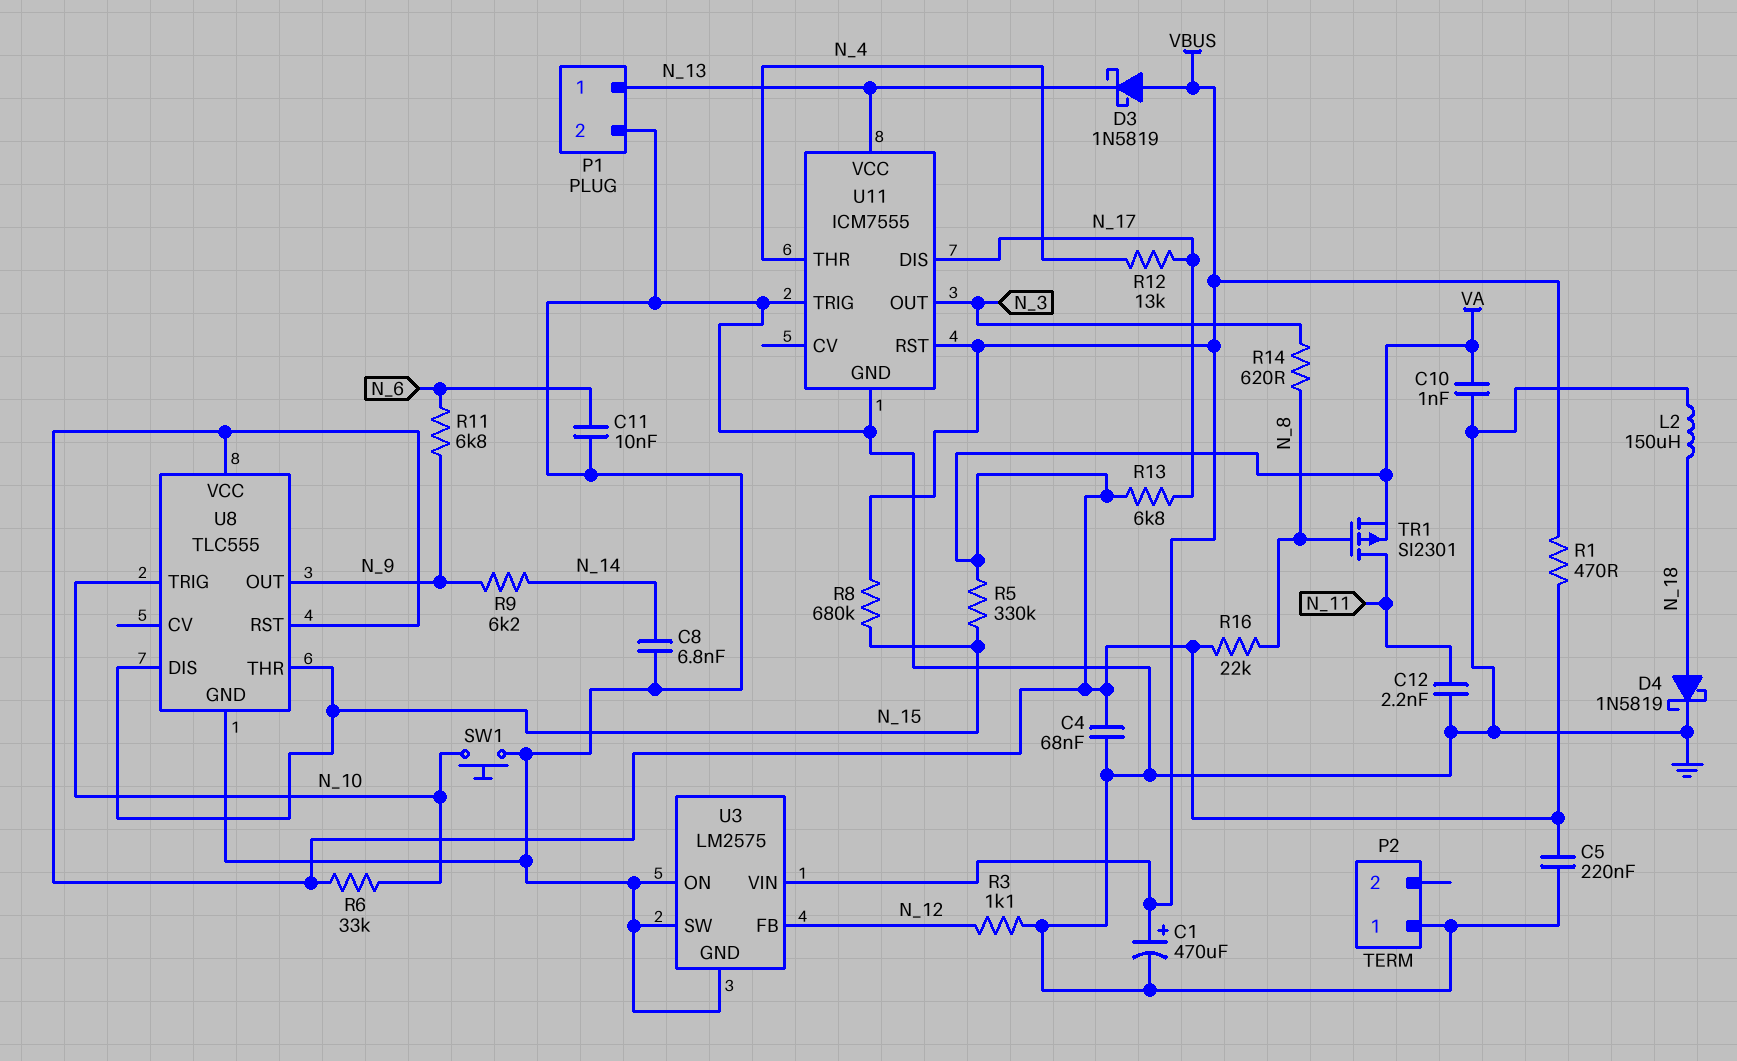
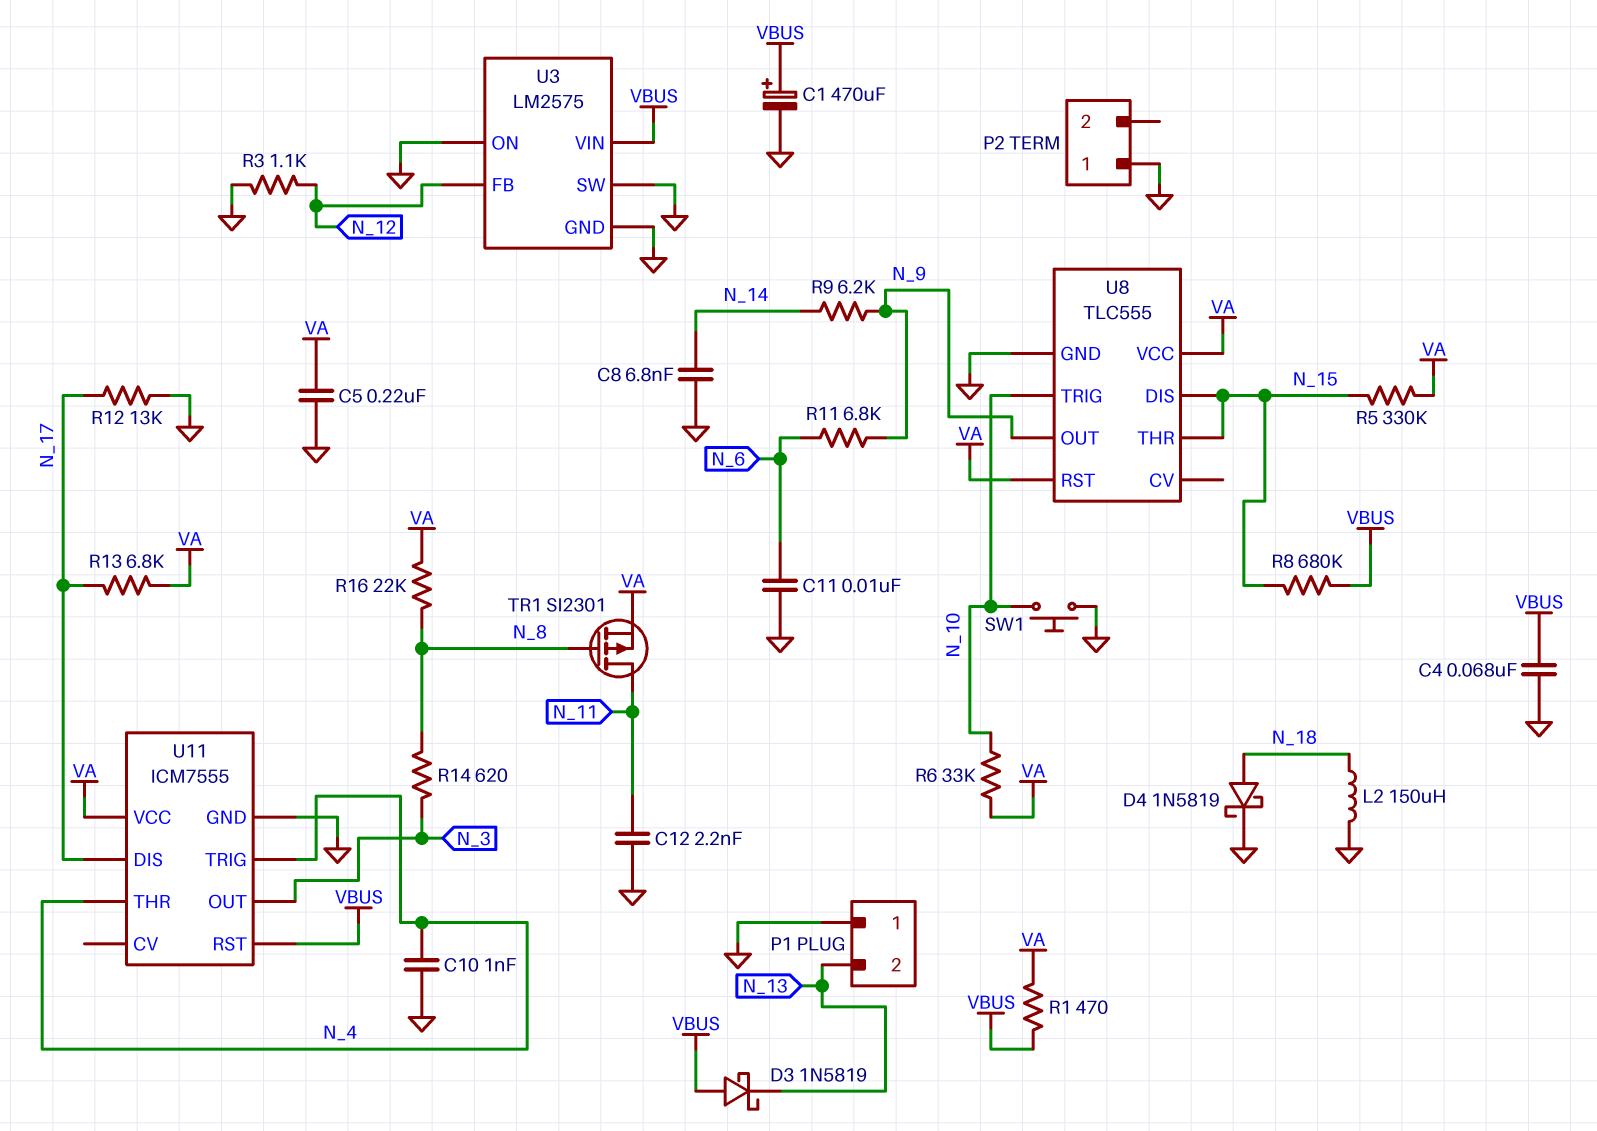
C4: 68nF (GND, VA) -> 68nF (GND, VBUS)
C10: 1nF (GND, VA) -> 1nF (GND, N_4)
P1 pin 1: N_13 -> GND
P1 pin 2: GND -> N_13
R12: 13k (N_4, N_17) -> 13k (GND, N_17)
U11 pin TRIG: GND -> N_4
U11 pin VCC: N_13 -> VA

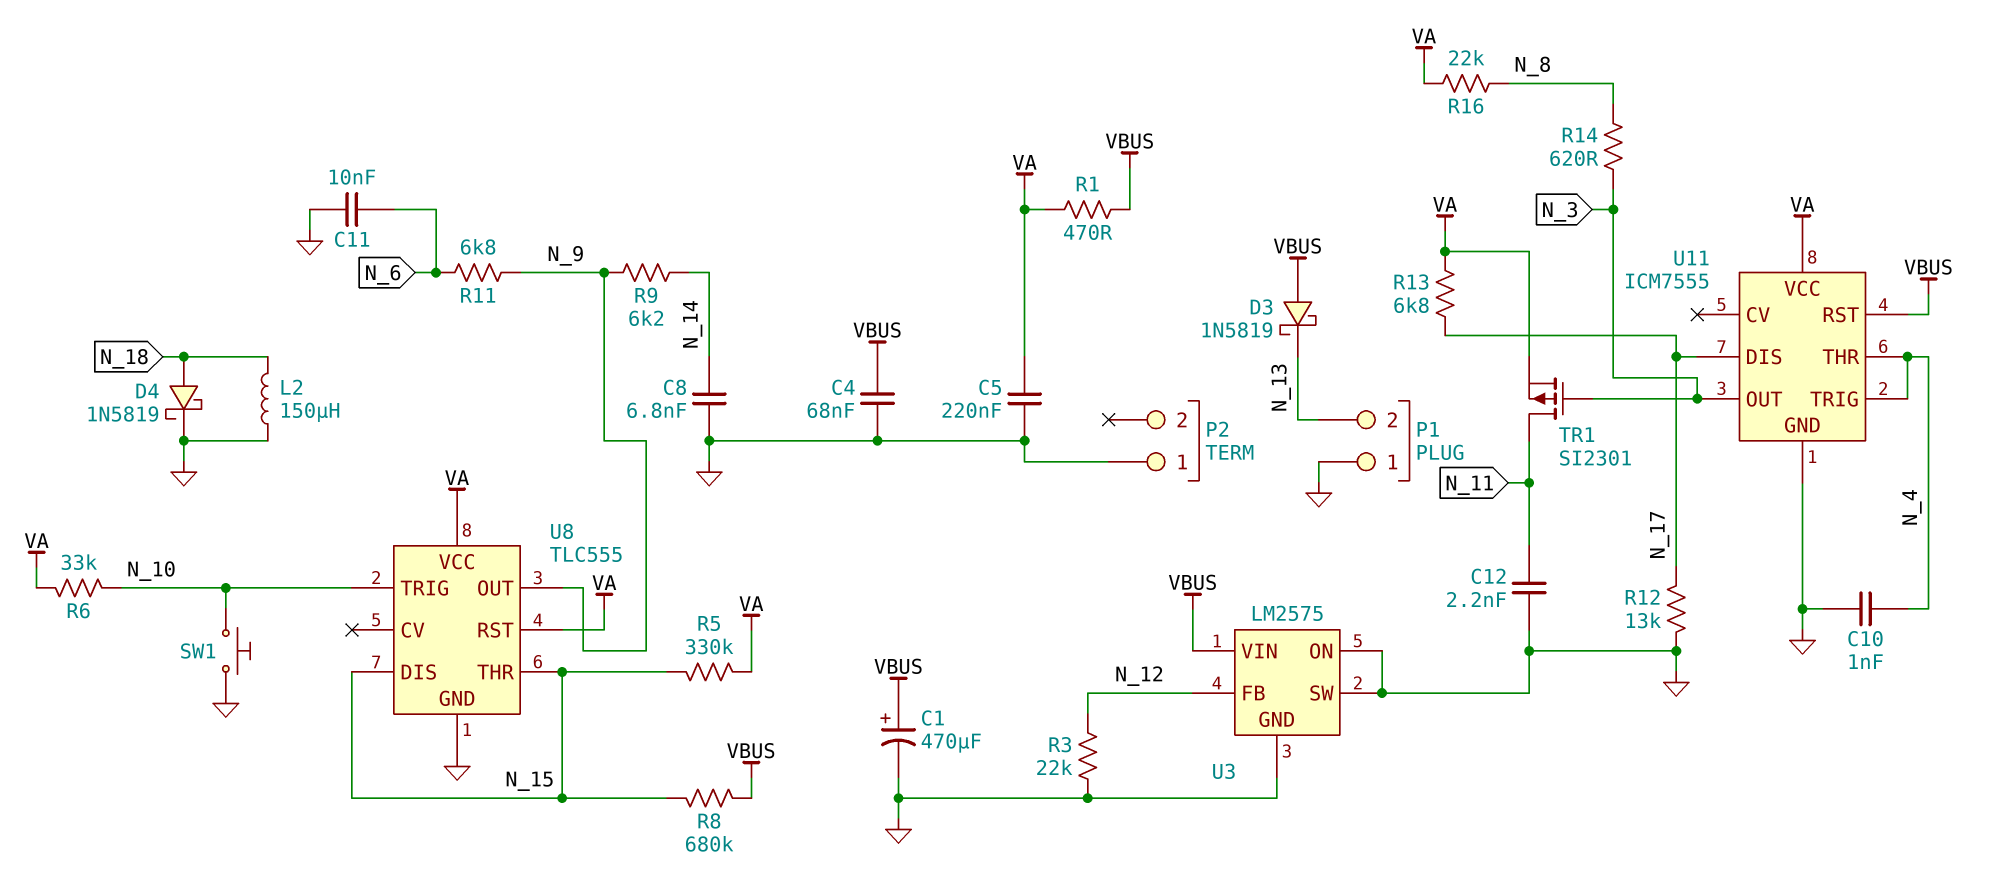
R3: 1.1k (GND, N_12) -> 22k (GND, N_12)
TR1: PMOS SI2301 (G N_8, D N_11, S VA) -> PMOS SI2301 (G N_3, D N_11, S VA)

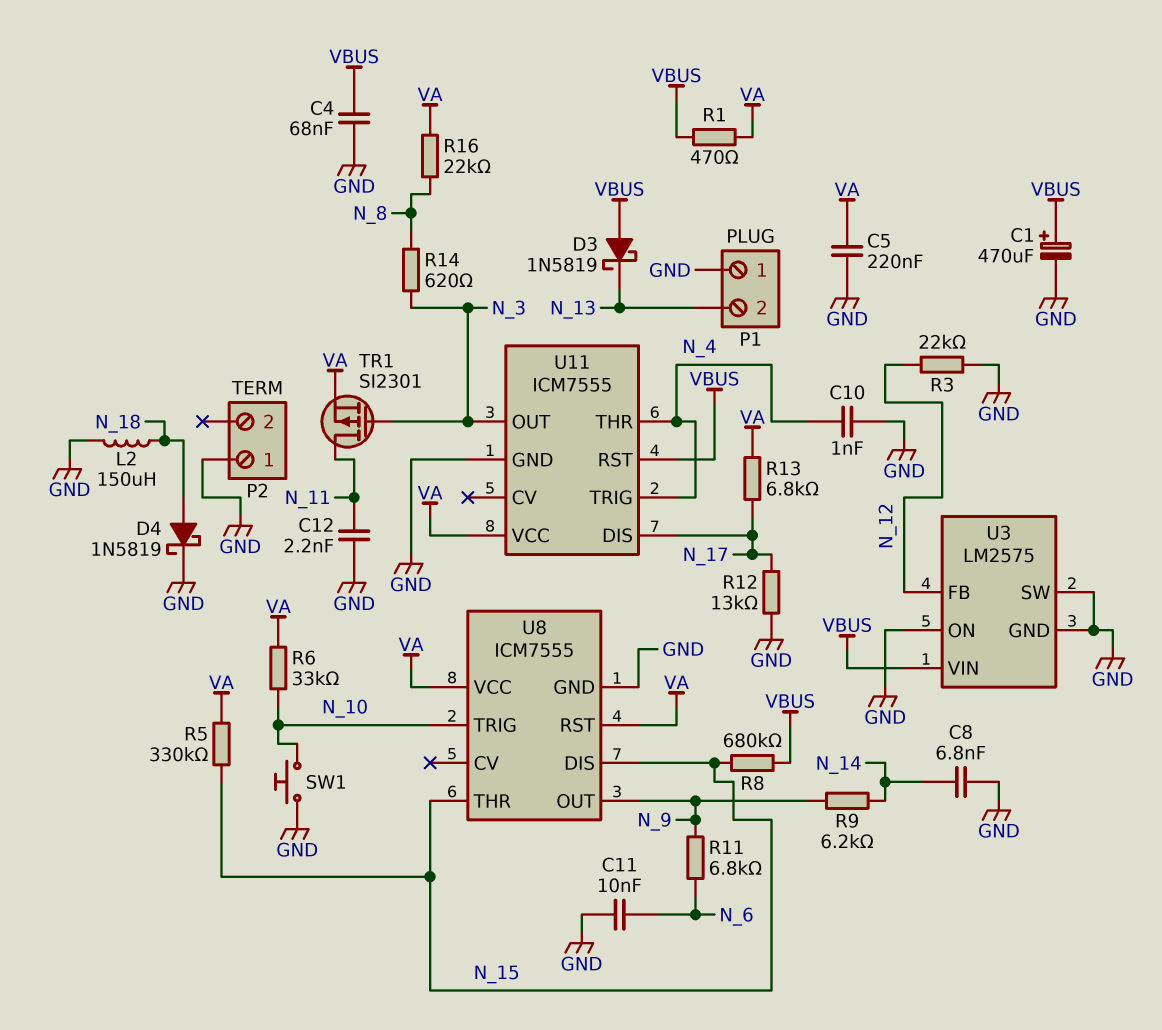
U8: TLC555 -> ICM7555

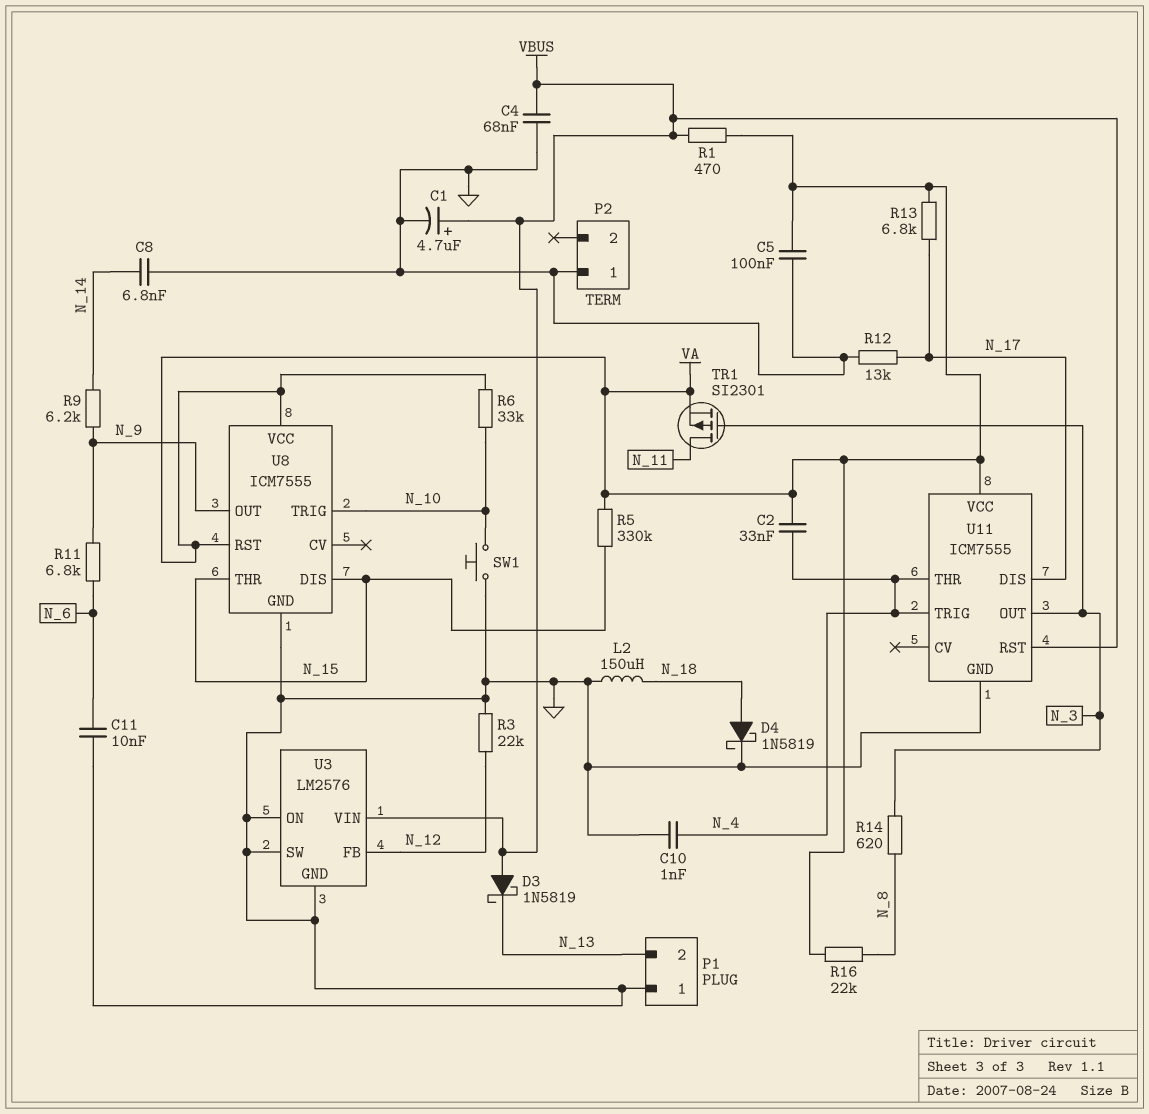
C1: 470uF (plus VBUS, minus GND) -> 4.7uF (plus VBUS, minus GND)
C2: none -> 33nF (N_4, VA)
C5: 220nF (GND, VA) -> 100nF (GND, VA)
C12: 2.2nF (GND, N_11) -> none
R8: 680k (N_15, VBUS) -> none
U3: LM2575 -> LM2576

